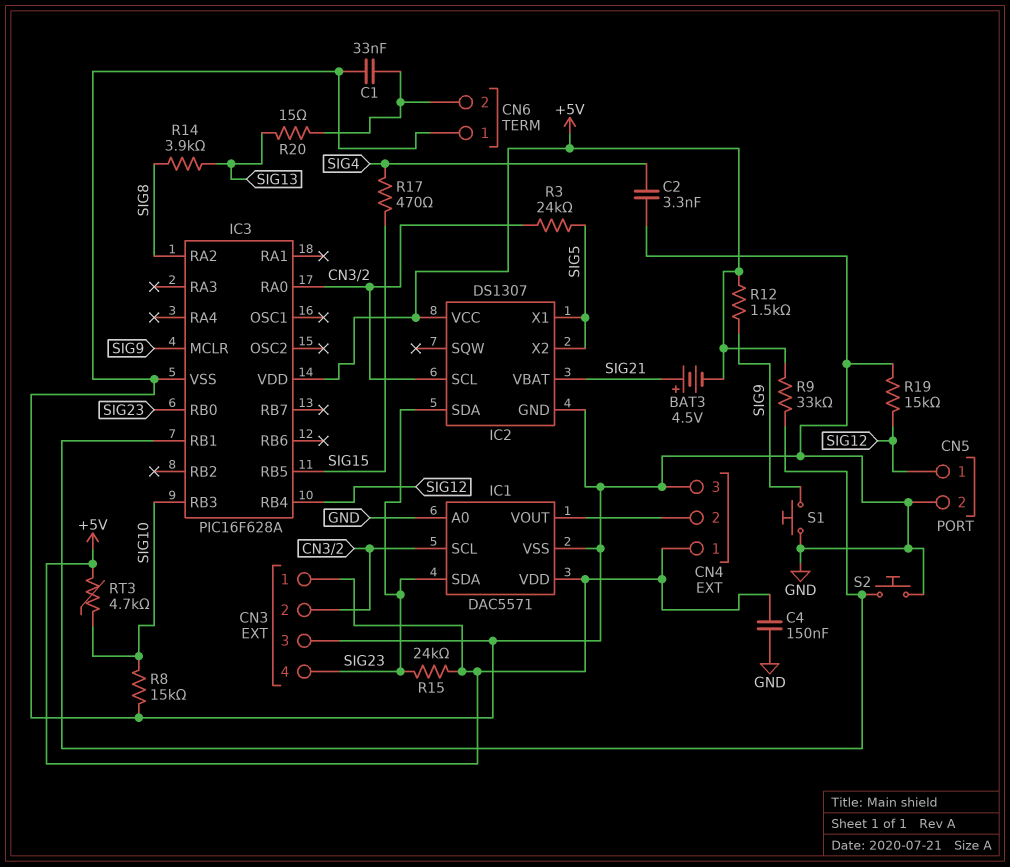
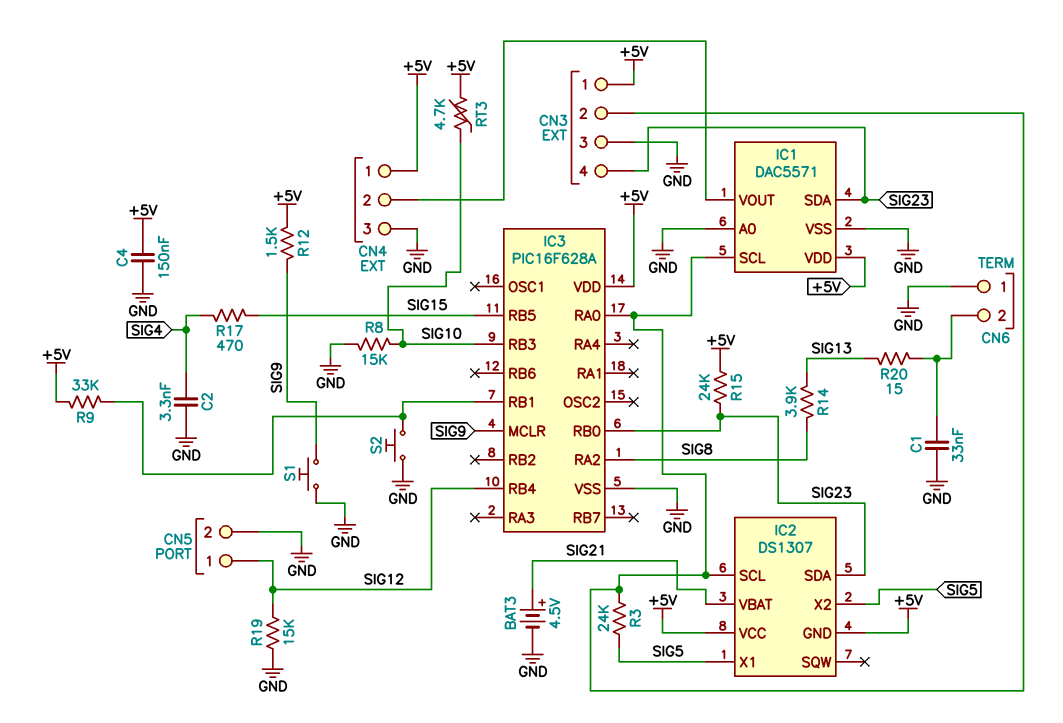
BAT3: 4.5V (plus SIG21, minus +5V) -> 4.5V (plus SIG21, minus GND)
IC2 pin GND: GND -> +5V

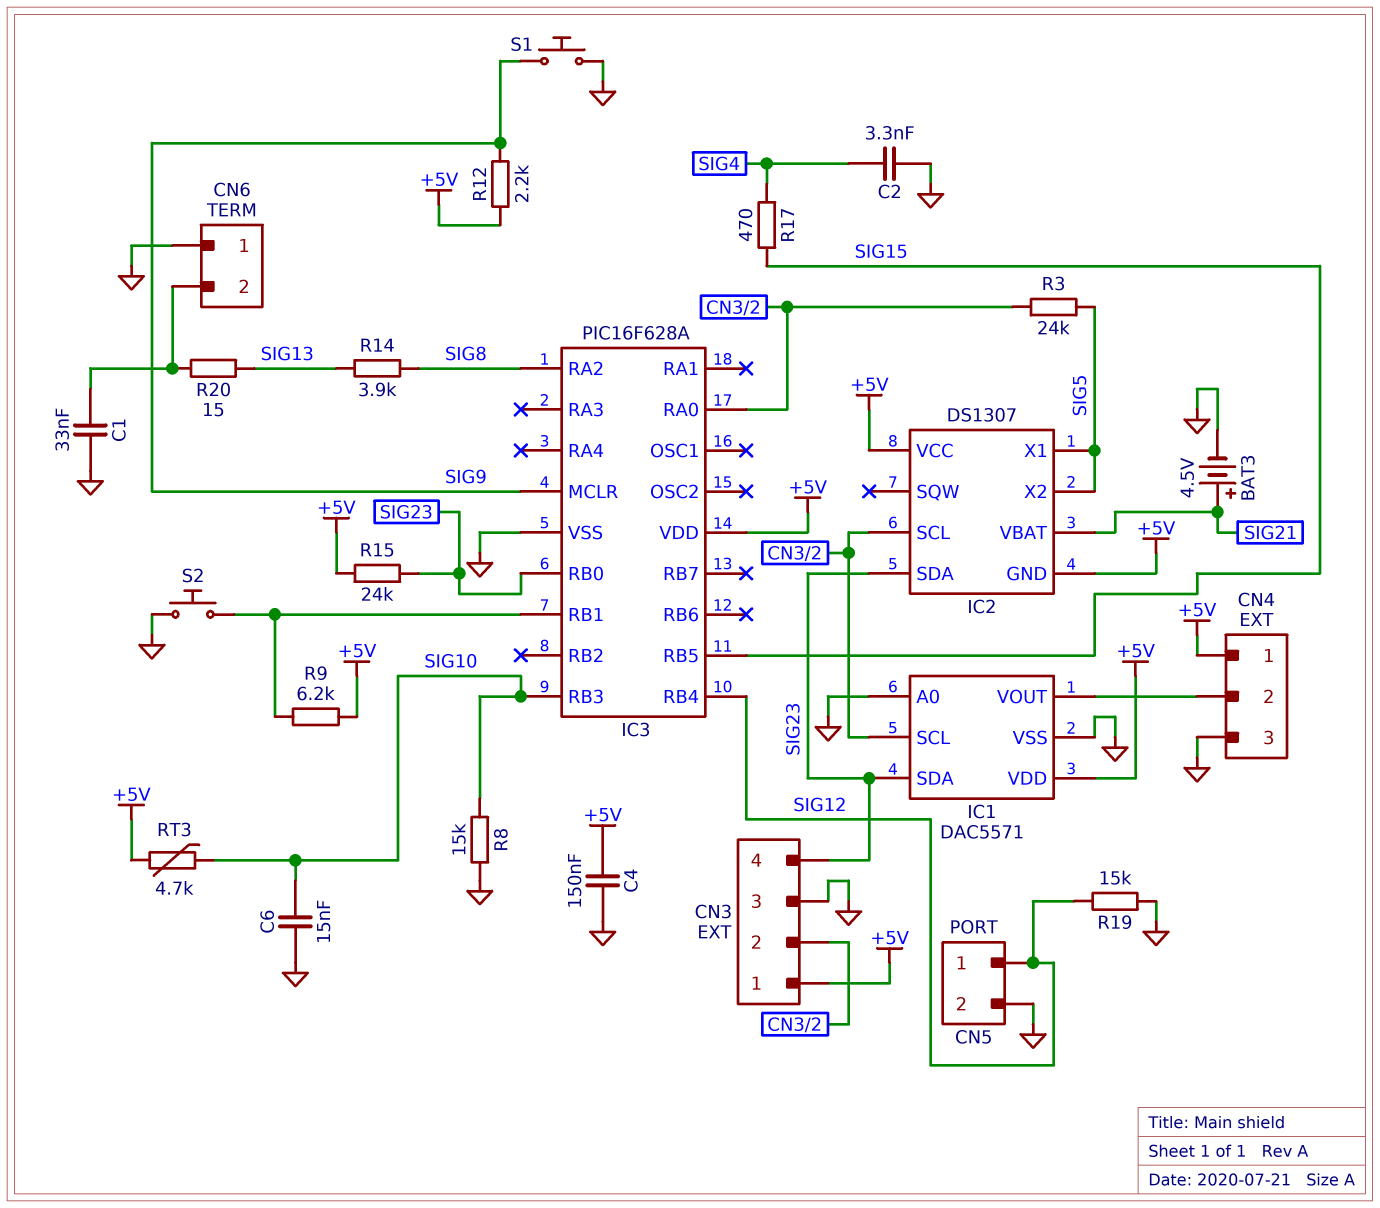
C6: none -> 15nF (GND, SIG10)
R9: 33k (+5V, IC3/RB1) -> 6.2k (+5V, IC3/RB1)
R12: 1.5k (+5V, SIG9) -> 2.2k (+5V, SIG9)

